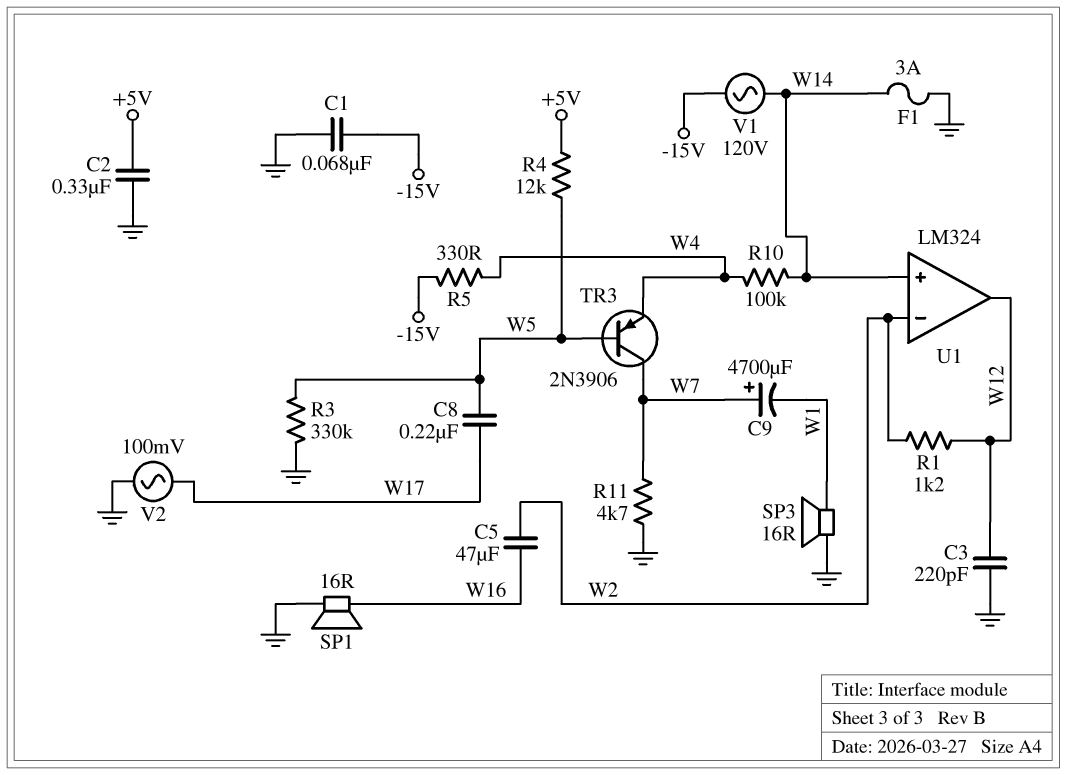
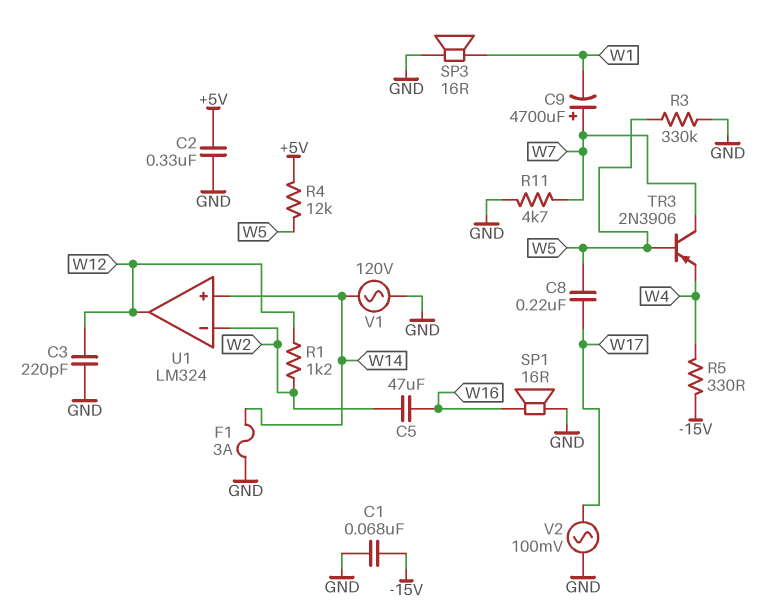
R10: 100k (W4, W14) -> none
V1: AC 120V (-15V, W14) -> AC 120V (GND, W14)

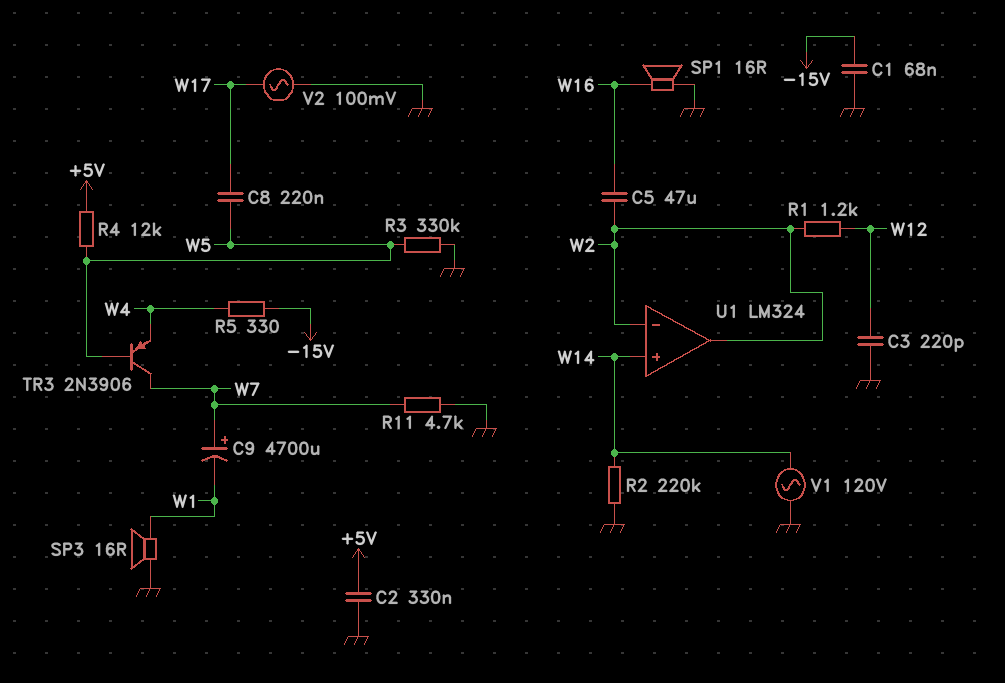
F1: 3A (GND, W14) -> none
R2: none -> 220k (GND, W14)
U1 pin out: W12 -> W2

